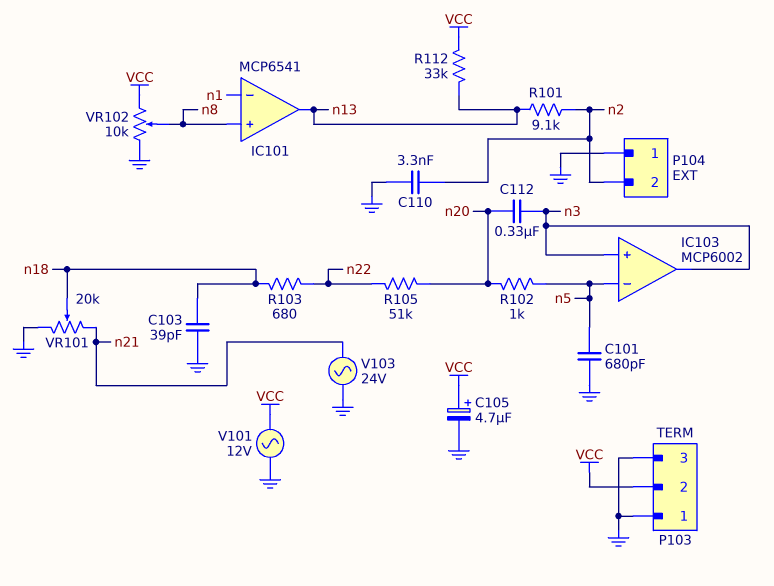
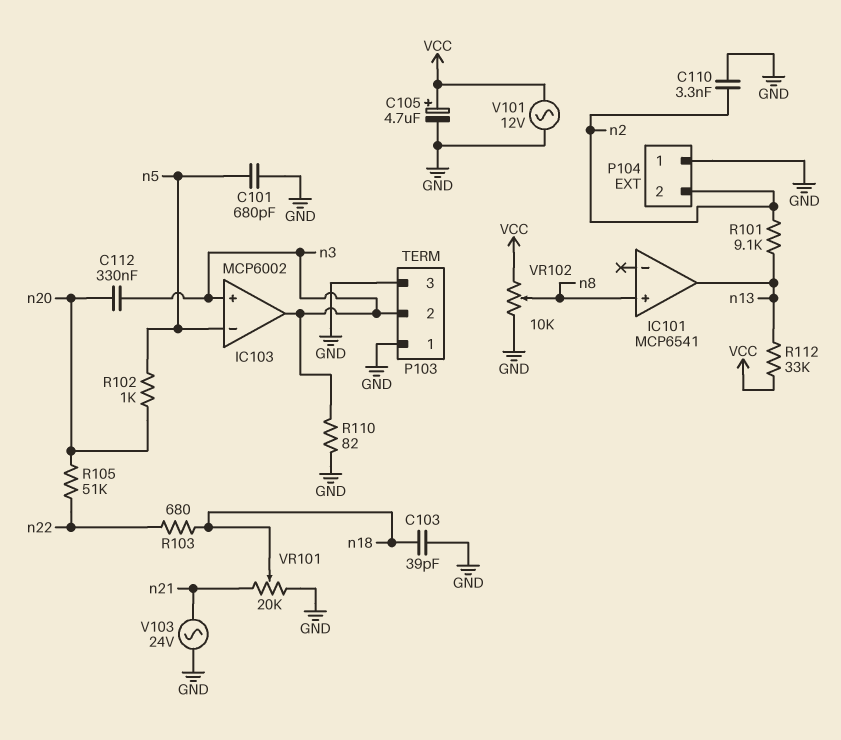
IC101 pin in-: n1 -> none
P103 pin 2: VCC -> n3
R110: none -> 82 (GND, n3)

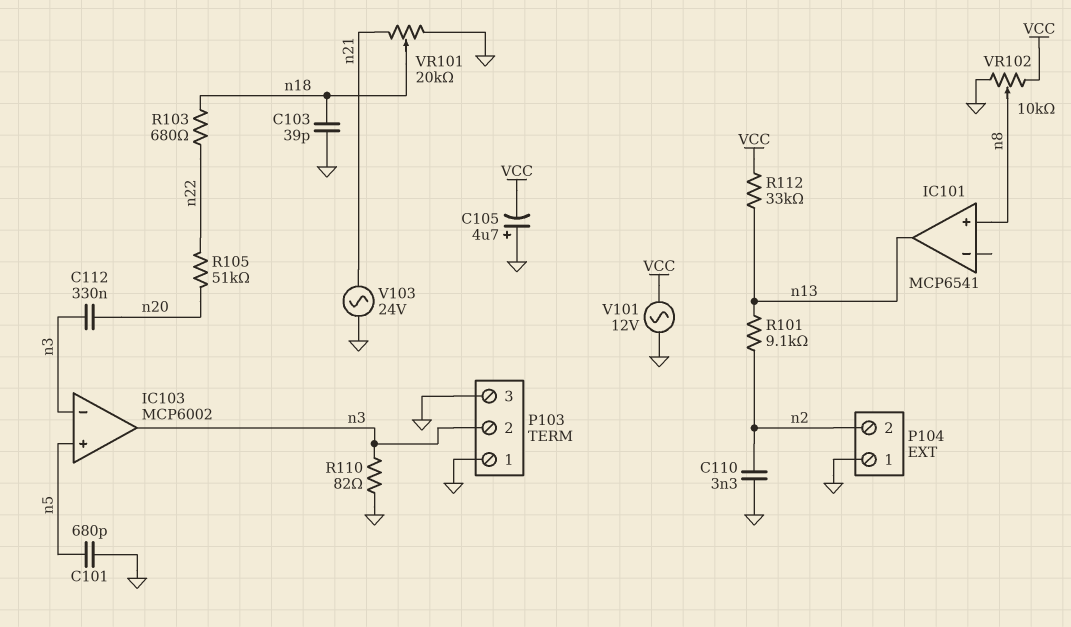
C105: 4.7uF (plus VCC, minus GND) -> 4.7uF (plus GND, minus VCC)
IC103 pin in+: n3 -> n5
IC103 pin in-: n5 -> n3
R102: 1k (n5, n20) -> none

